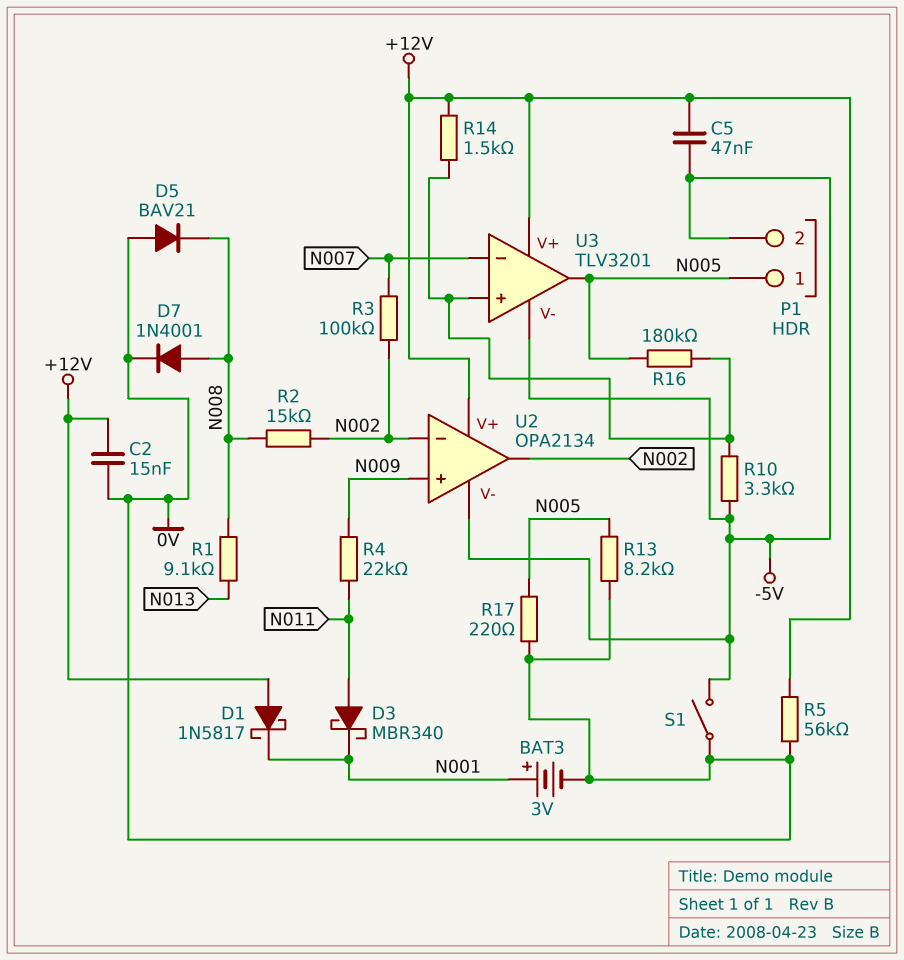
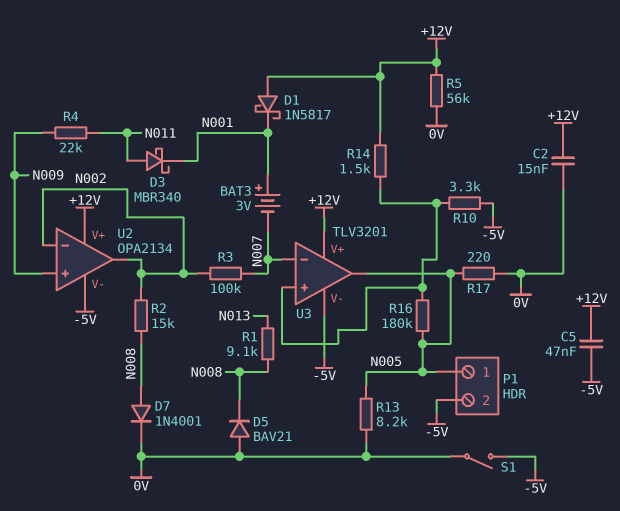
BAT3: 3V (plus N001, minus 0V) -> 3V (plus N001, minus N007)

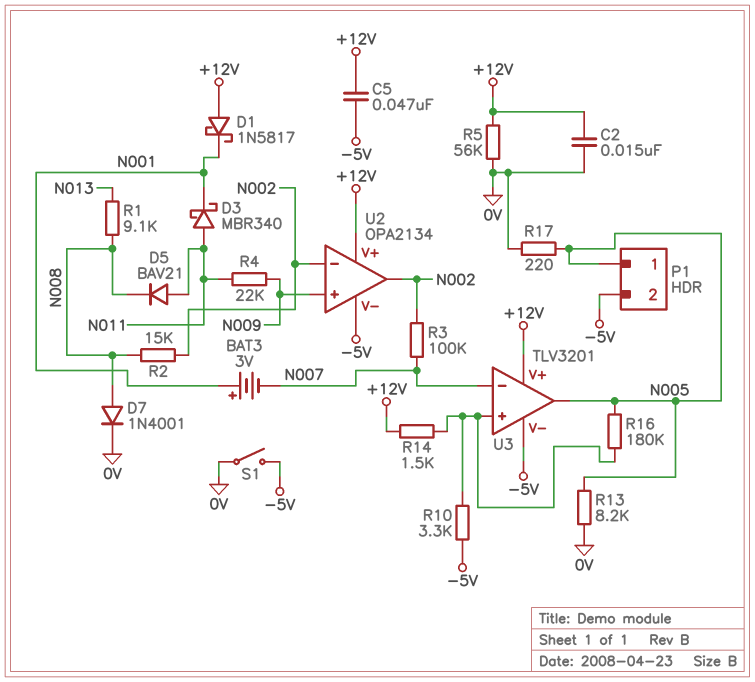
D5: diode BAV21 (A 0V, K N008) -> diode BAV21 (A N011, K N008)

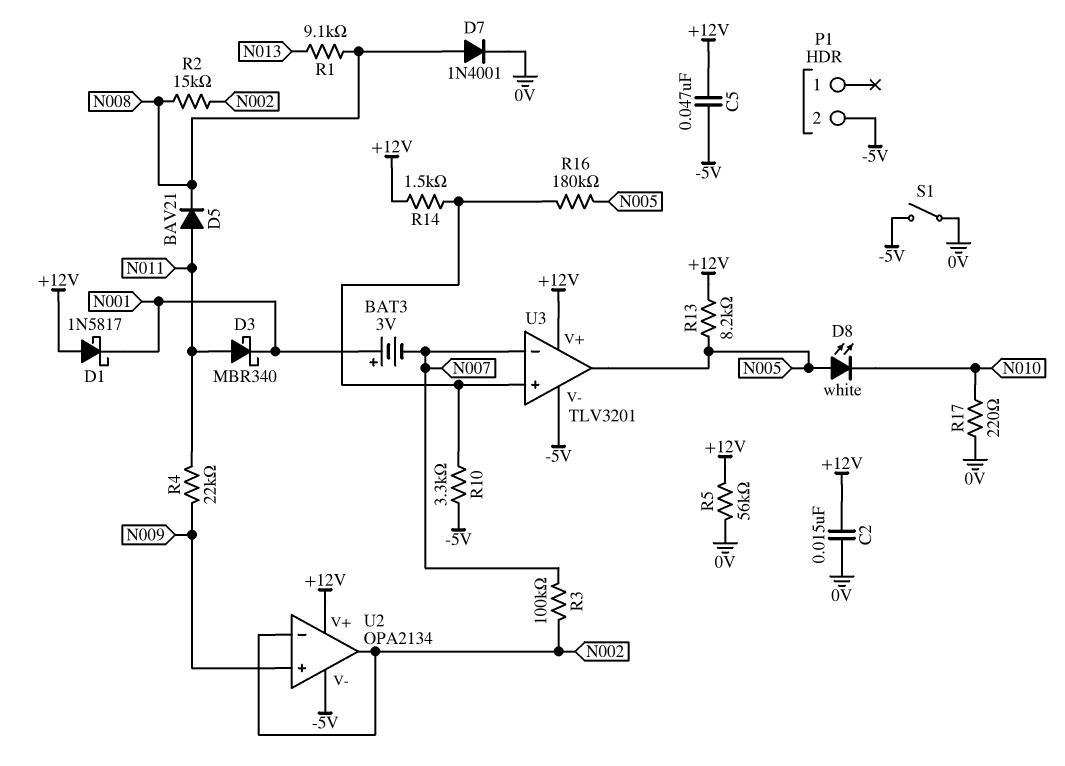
D8: none -> LED white (A N005, K N010)
P1 pin 1: N005 -> none
R13: 8.2k (0V, N005) -> 8.2k (+12V, N005)
R17: 220 (0V, N005) -> 220 (0V, N010)

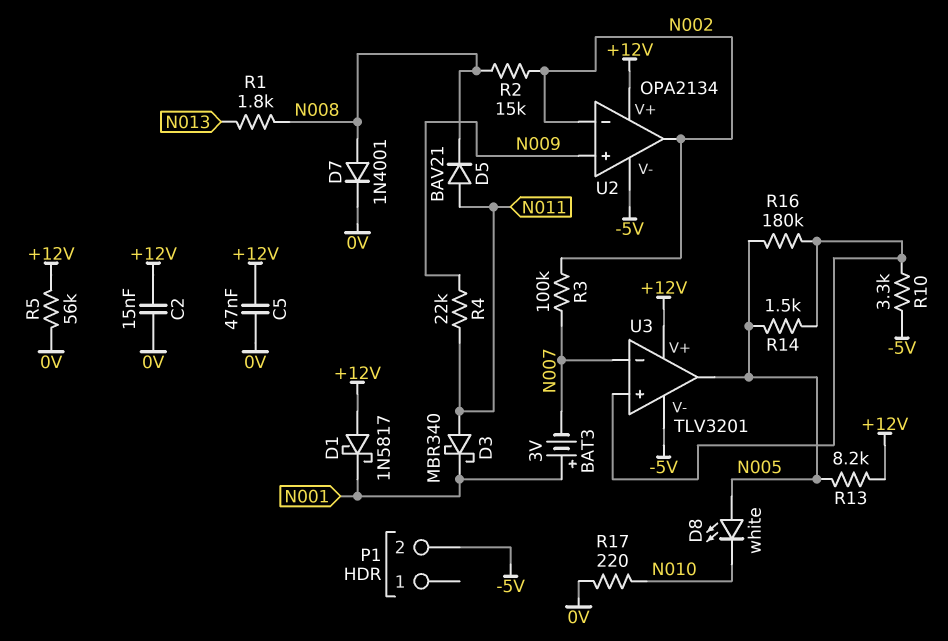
C5: 47nF (+12V, -5V) -> 47nF (+12V, 0V)
R1: 9.1k (N008, N013) -> 1.8k (N008, N013)
R14: 1.5k (+12V, U3/in+) -> 1.5k (N005, U3/in+)
S1: switch (-5V, 0V) -> none

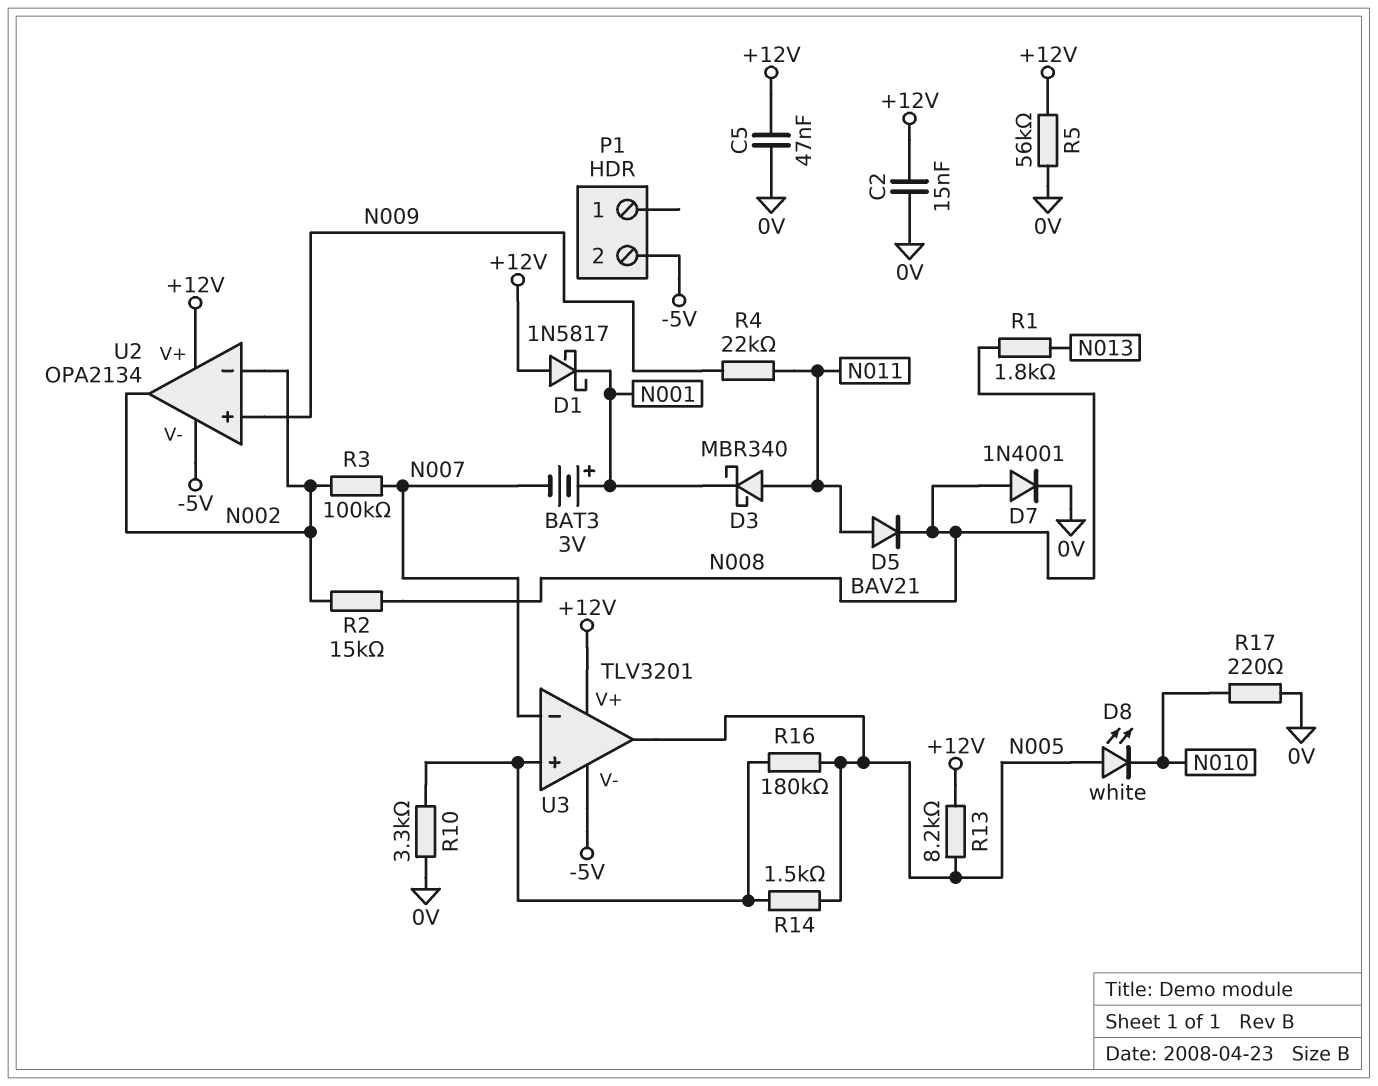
R10: 3.3k (-5V, U3/in+) -> 3.3k (0V, U3/in+)

